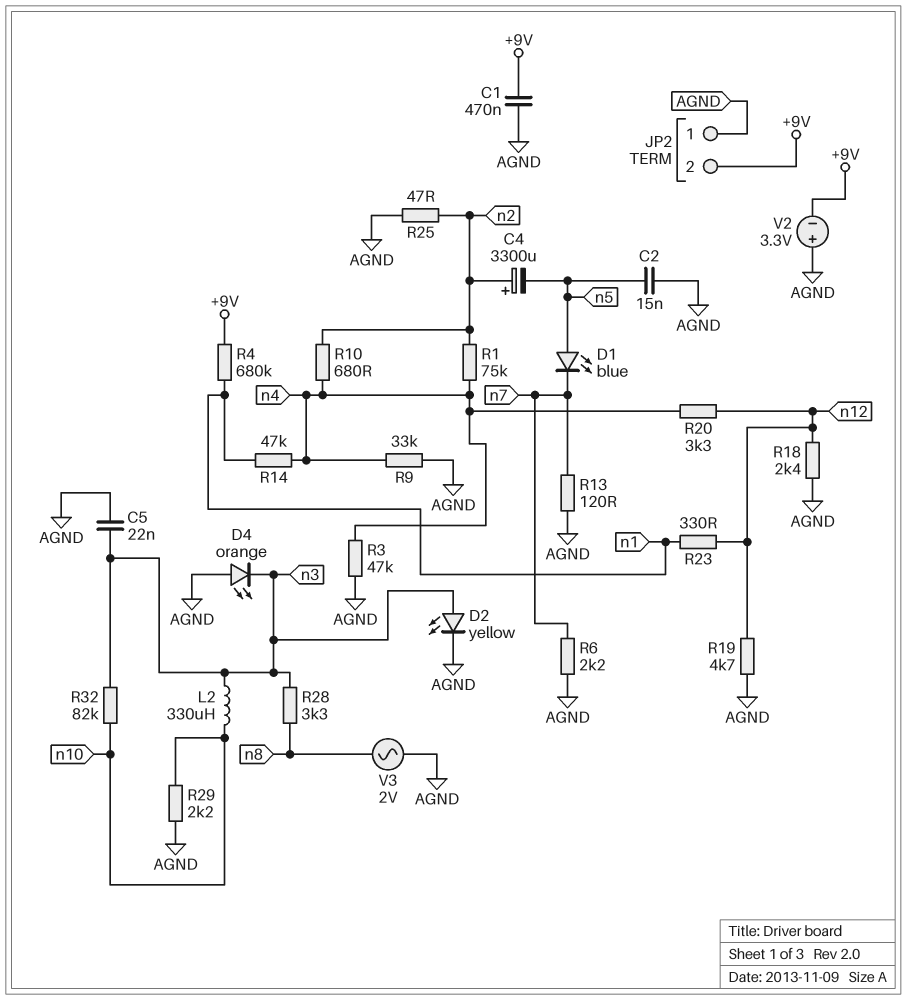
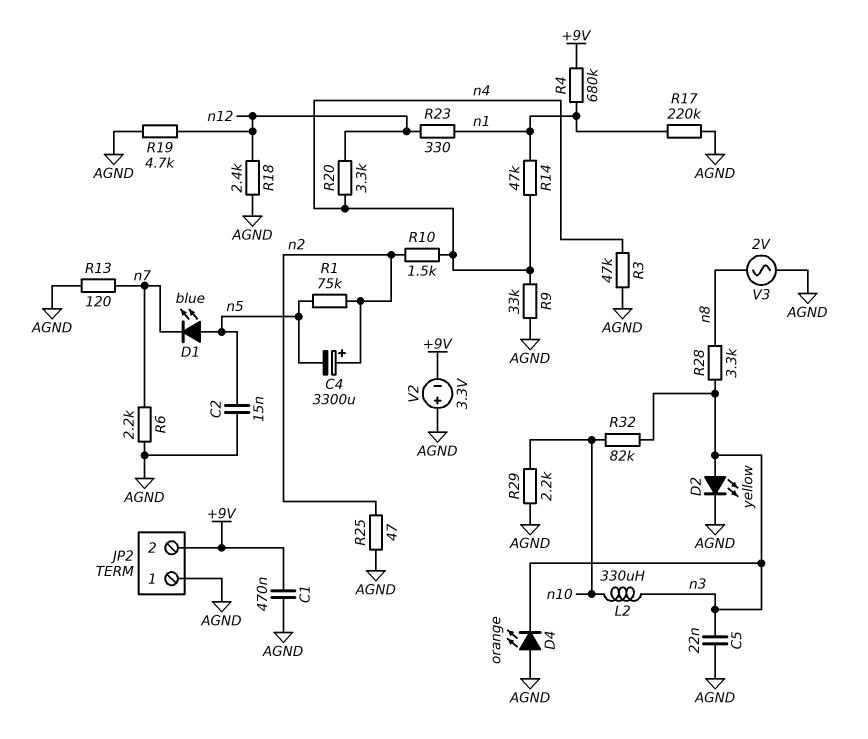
R1: 75k (n2, n4) -> 75k (n2, n5)
R10: 680 (n2, n4) -> 1.5k (n2, n4)
R17: none -> 220k (AGND, n1)

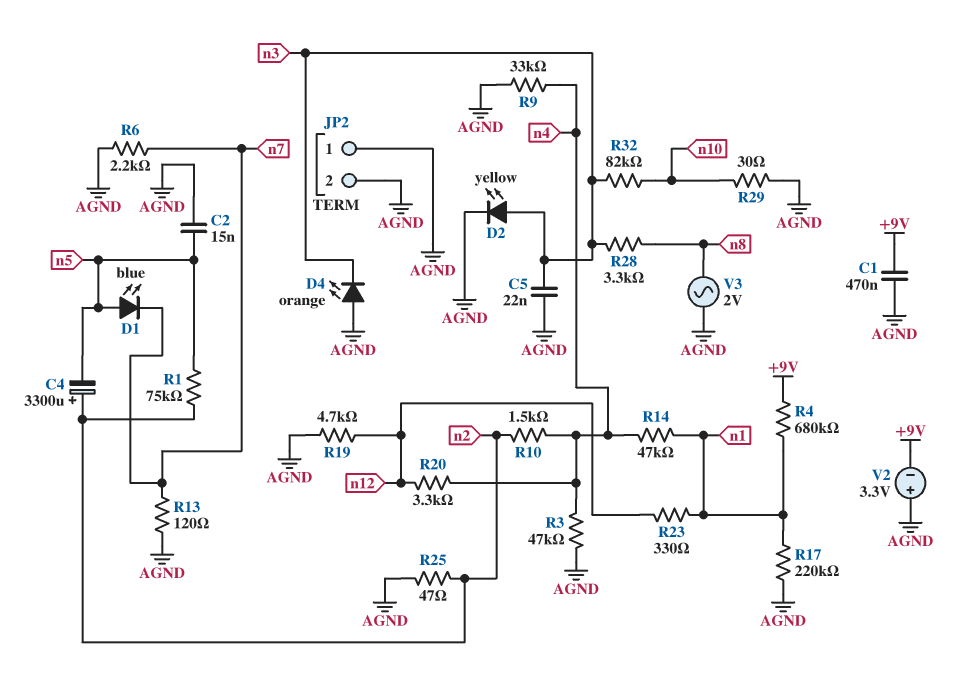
JP2 pin 2: +9V -> AGND
L2: 330uH (n3, n10) -> none
R18: 2.4k (AGND, n12) -> none
R29: 2.2k (AGND, n10) -> 30 (AGND, n10)

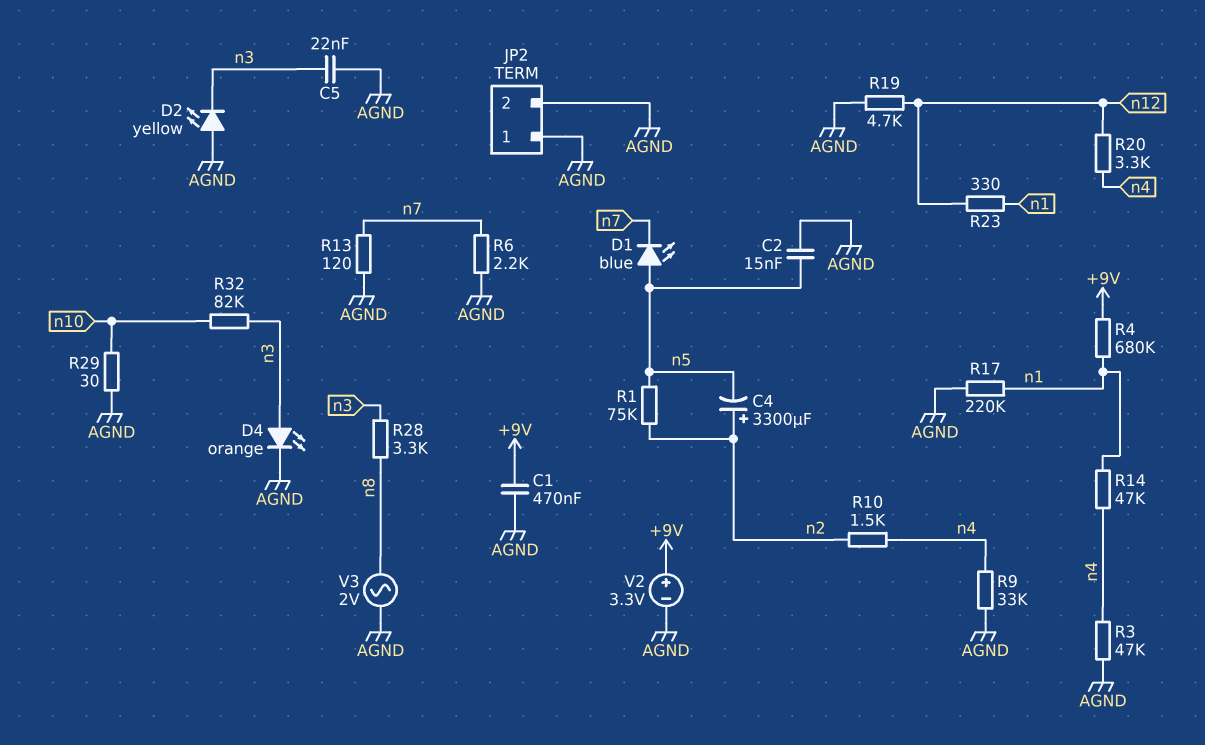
D2: LED yellow (A n3, K AGND) -> LED yellow (A AGND, K n3)
D4: LED orange (A AGND, K n3) -> LED orange (A n3, K AGND)
R25: 47 (AGND, n2) -> none
V2: 3.3V (plus AGND, minus +9V) -> 3.3V (plus +9V, minus AGND)

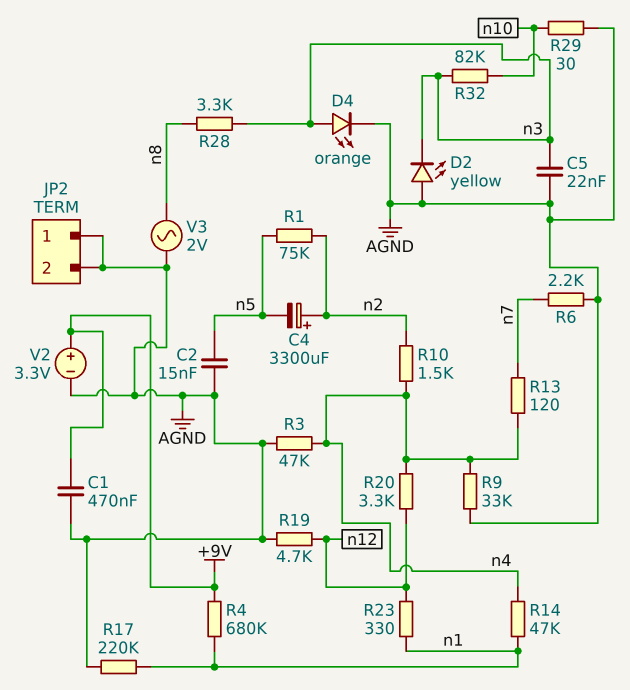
D1: LED blue (A n5, K n7) -> none
R13: 120 (AGND, n7) -> 120 (n4, n7)

